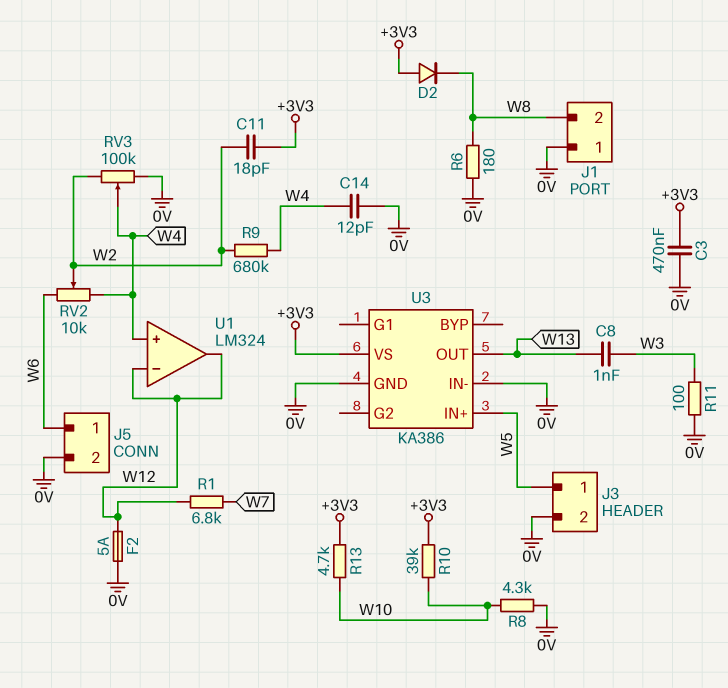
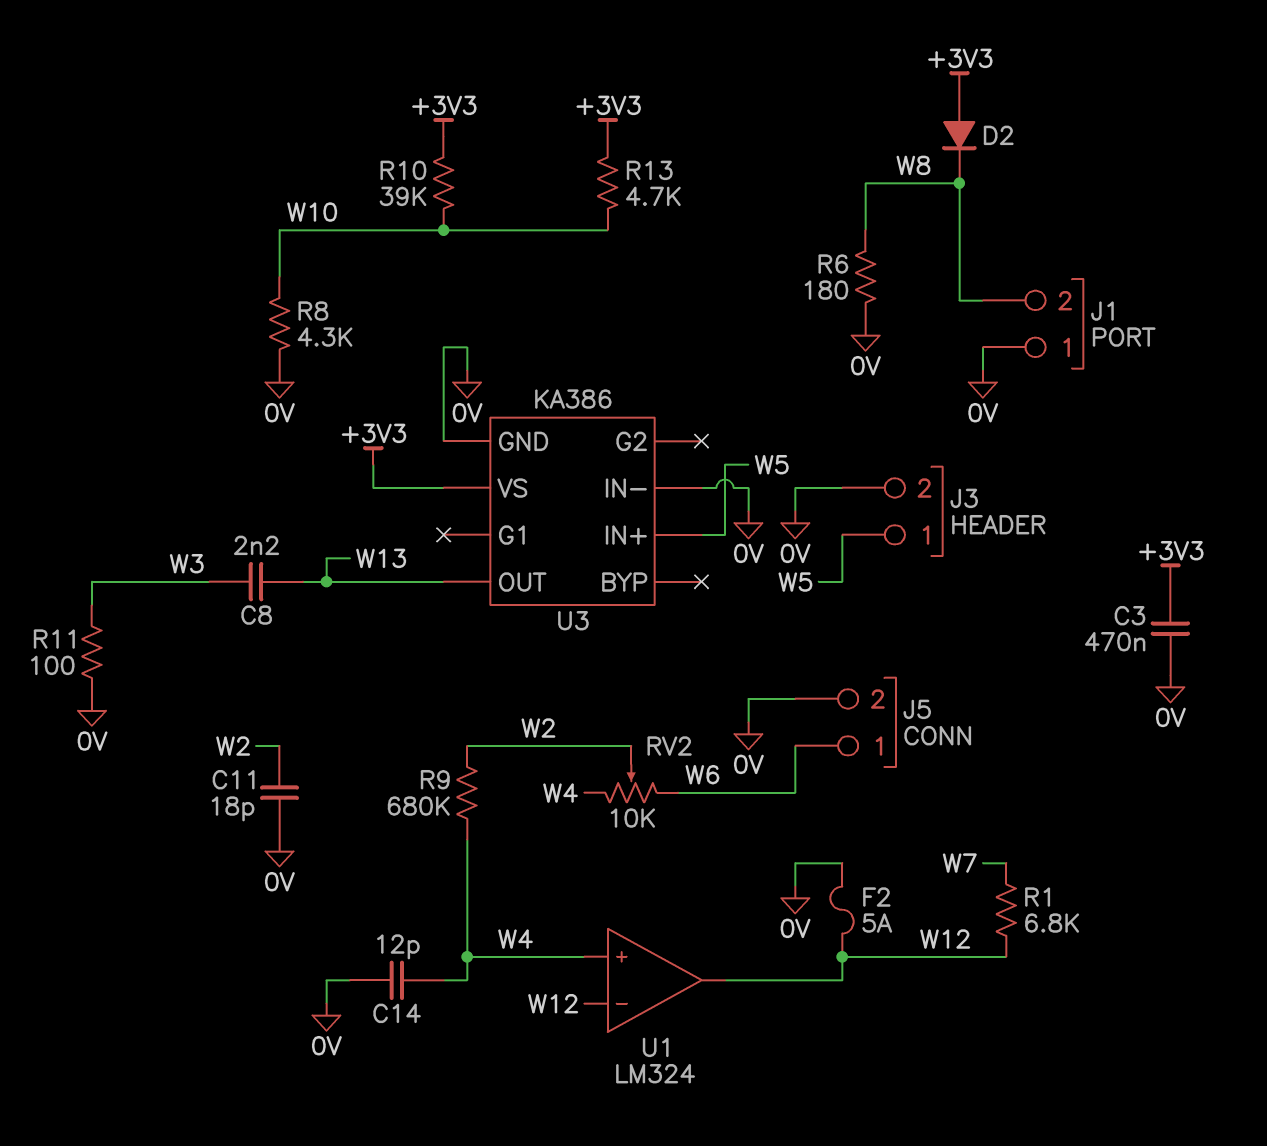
C8: 1nF (W3, W13) -> 2.2nF (W3, W13)
C11: 18pF (+3V3, W2) -> 18pF (0V, W2)
RV3: 100k (0V, W2, wiper W4) -> none

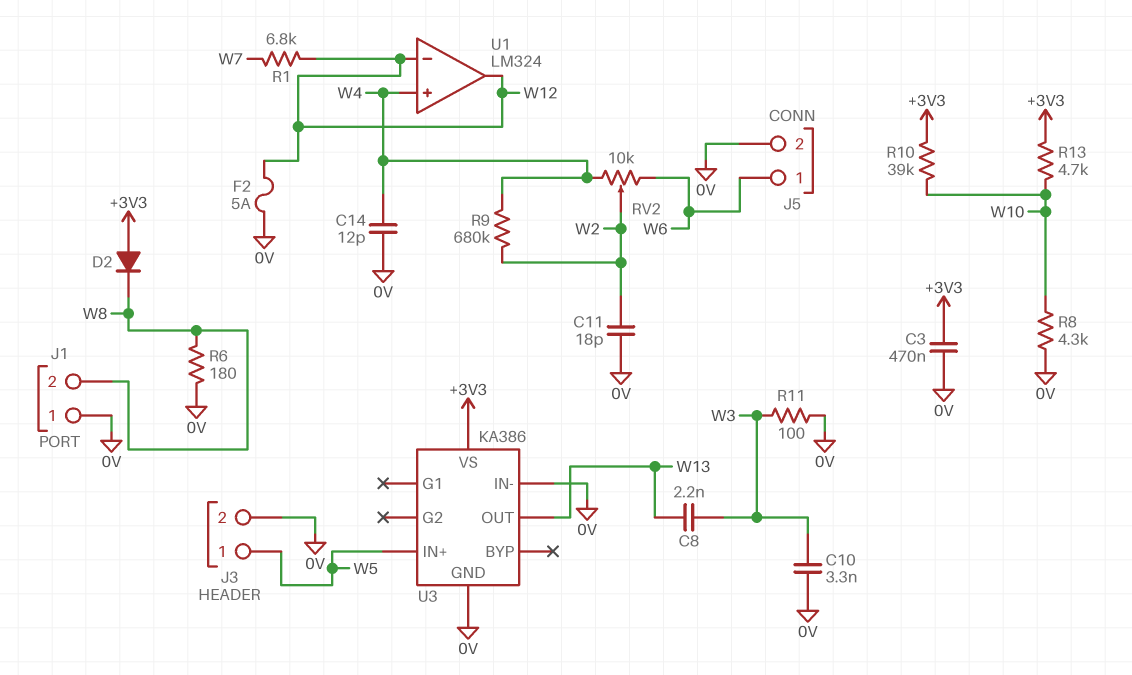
C10: none -> 3.3nF (0V, W3)

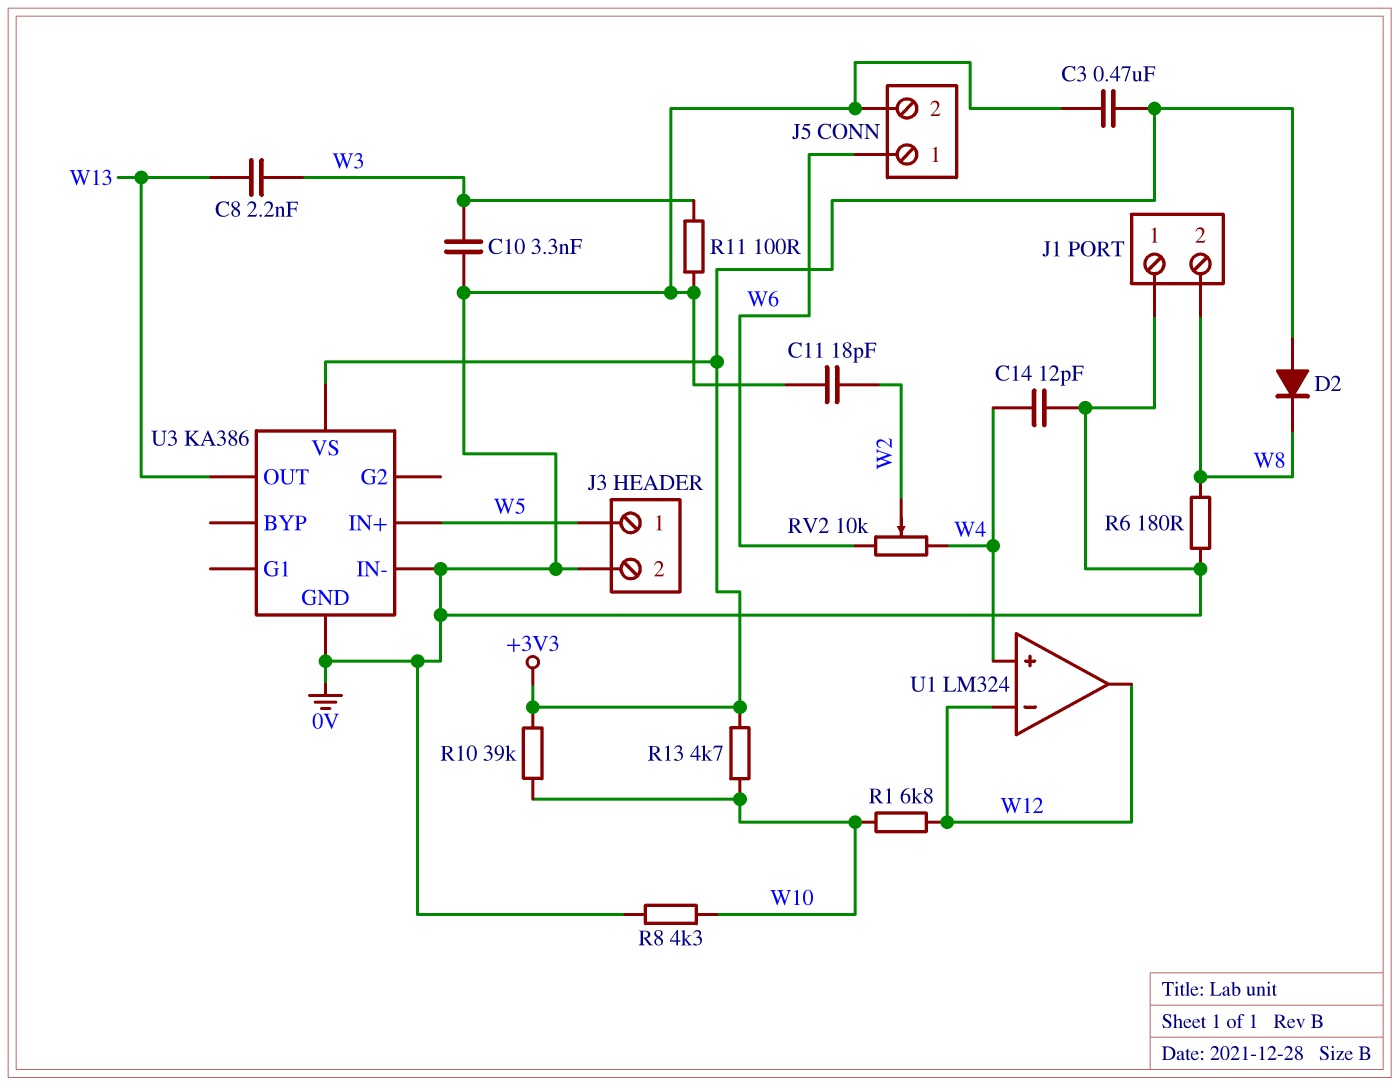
F2: 5A (0V, W12) -> none
R1: 6.8k (W7, W12) -> 6.8k (W10, W12)
R9: 680k (W2, W4) -> none

